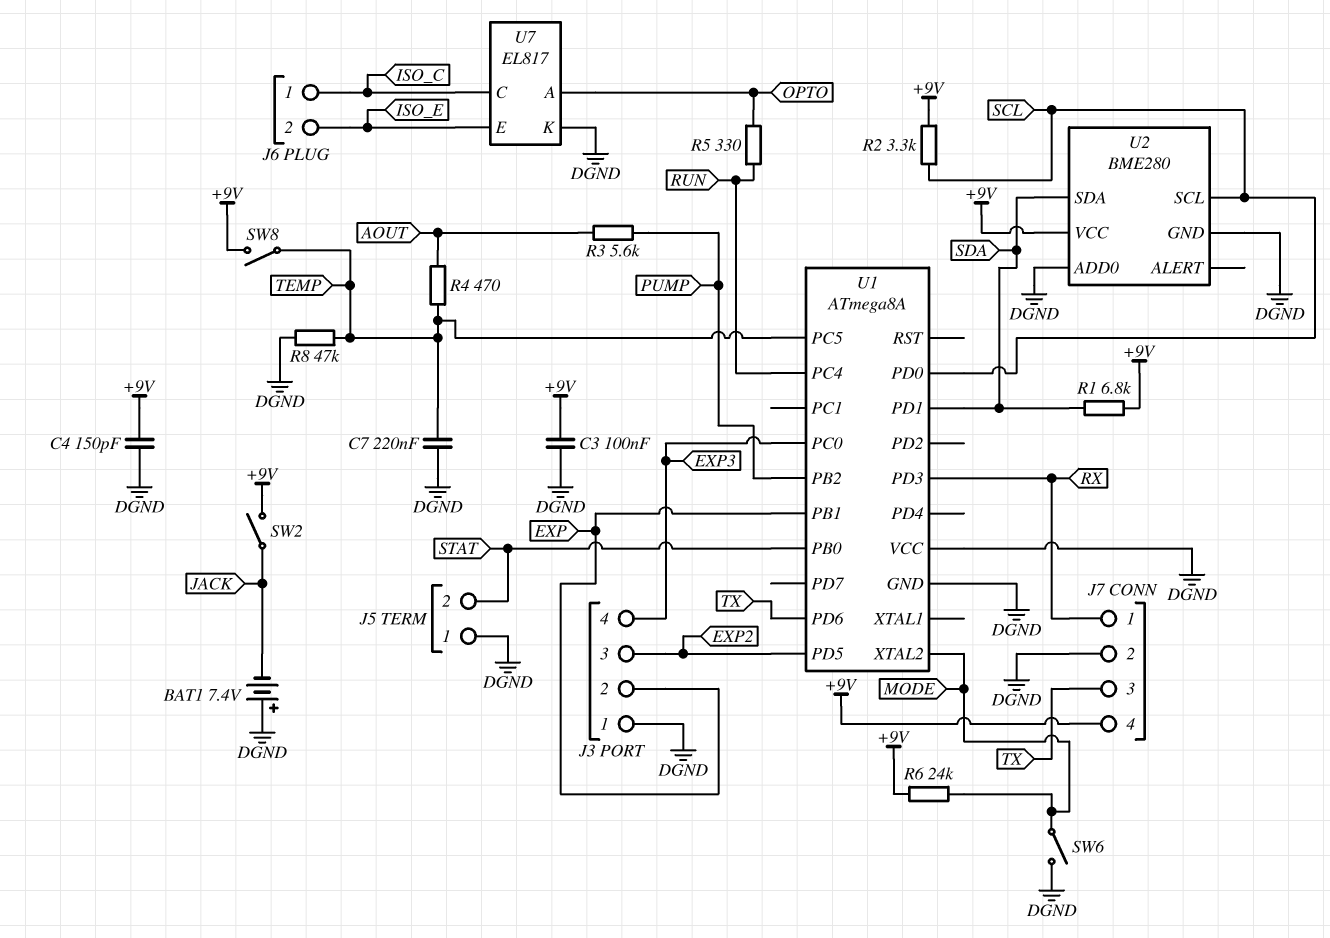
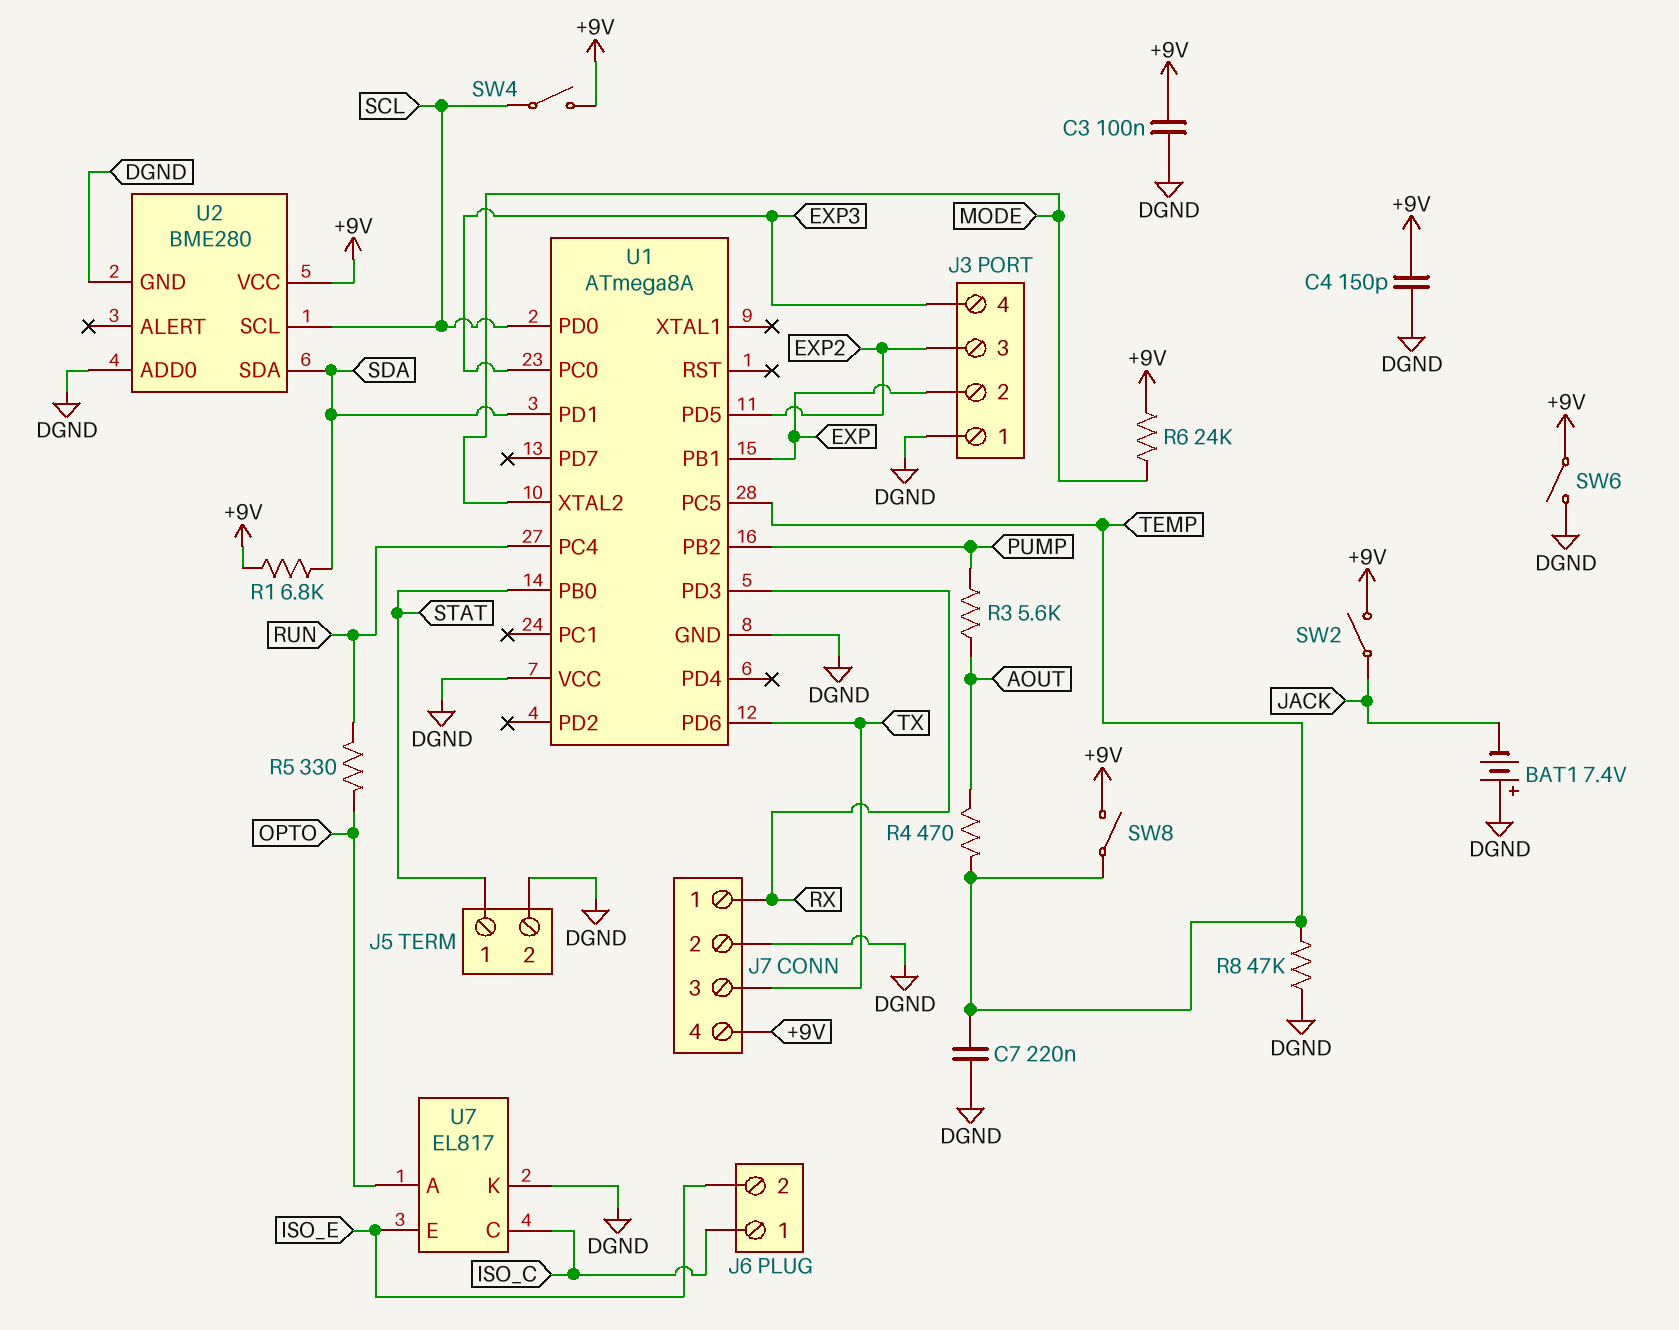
J5 pin 1: DGND -> STAT
J5 pin 2: STAT -> DGND
R2: 3.3k (+9V, SCL) -> none
SW4: none -> switch (+9V, SCL)
SW6: switch (DGND, MODE) -> switch (+9V, DGND)

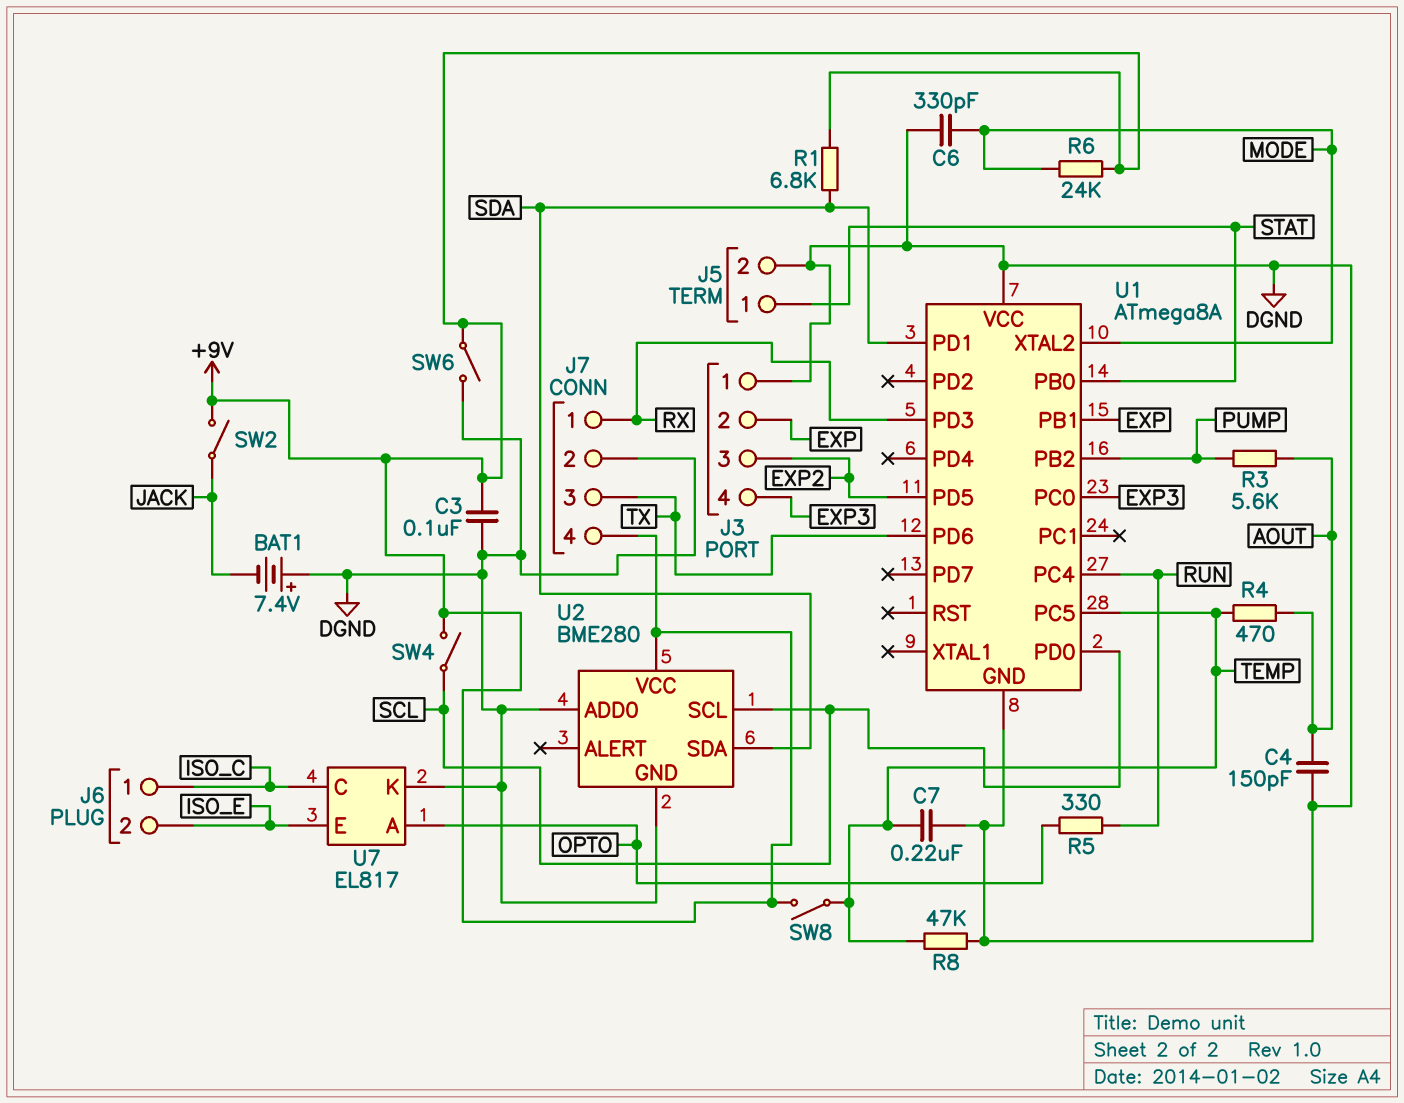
C4: 150pF (+9V, DGND) -> 150pF (AOUT, DGND)
C6: none -> 330pF (DGND, MODE)

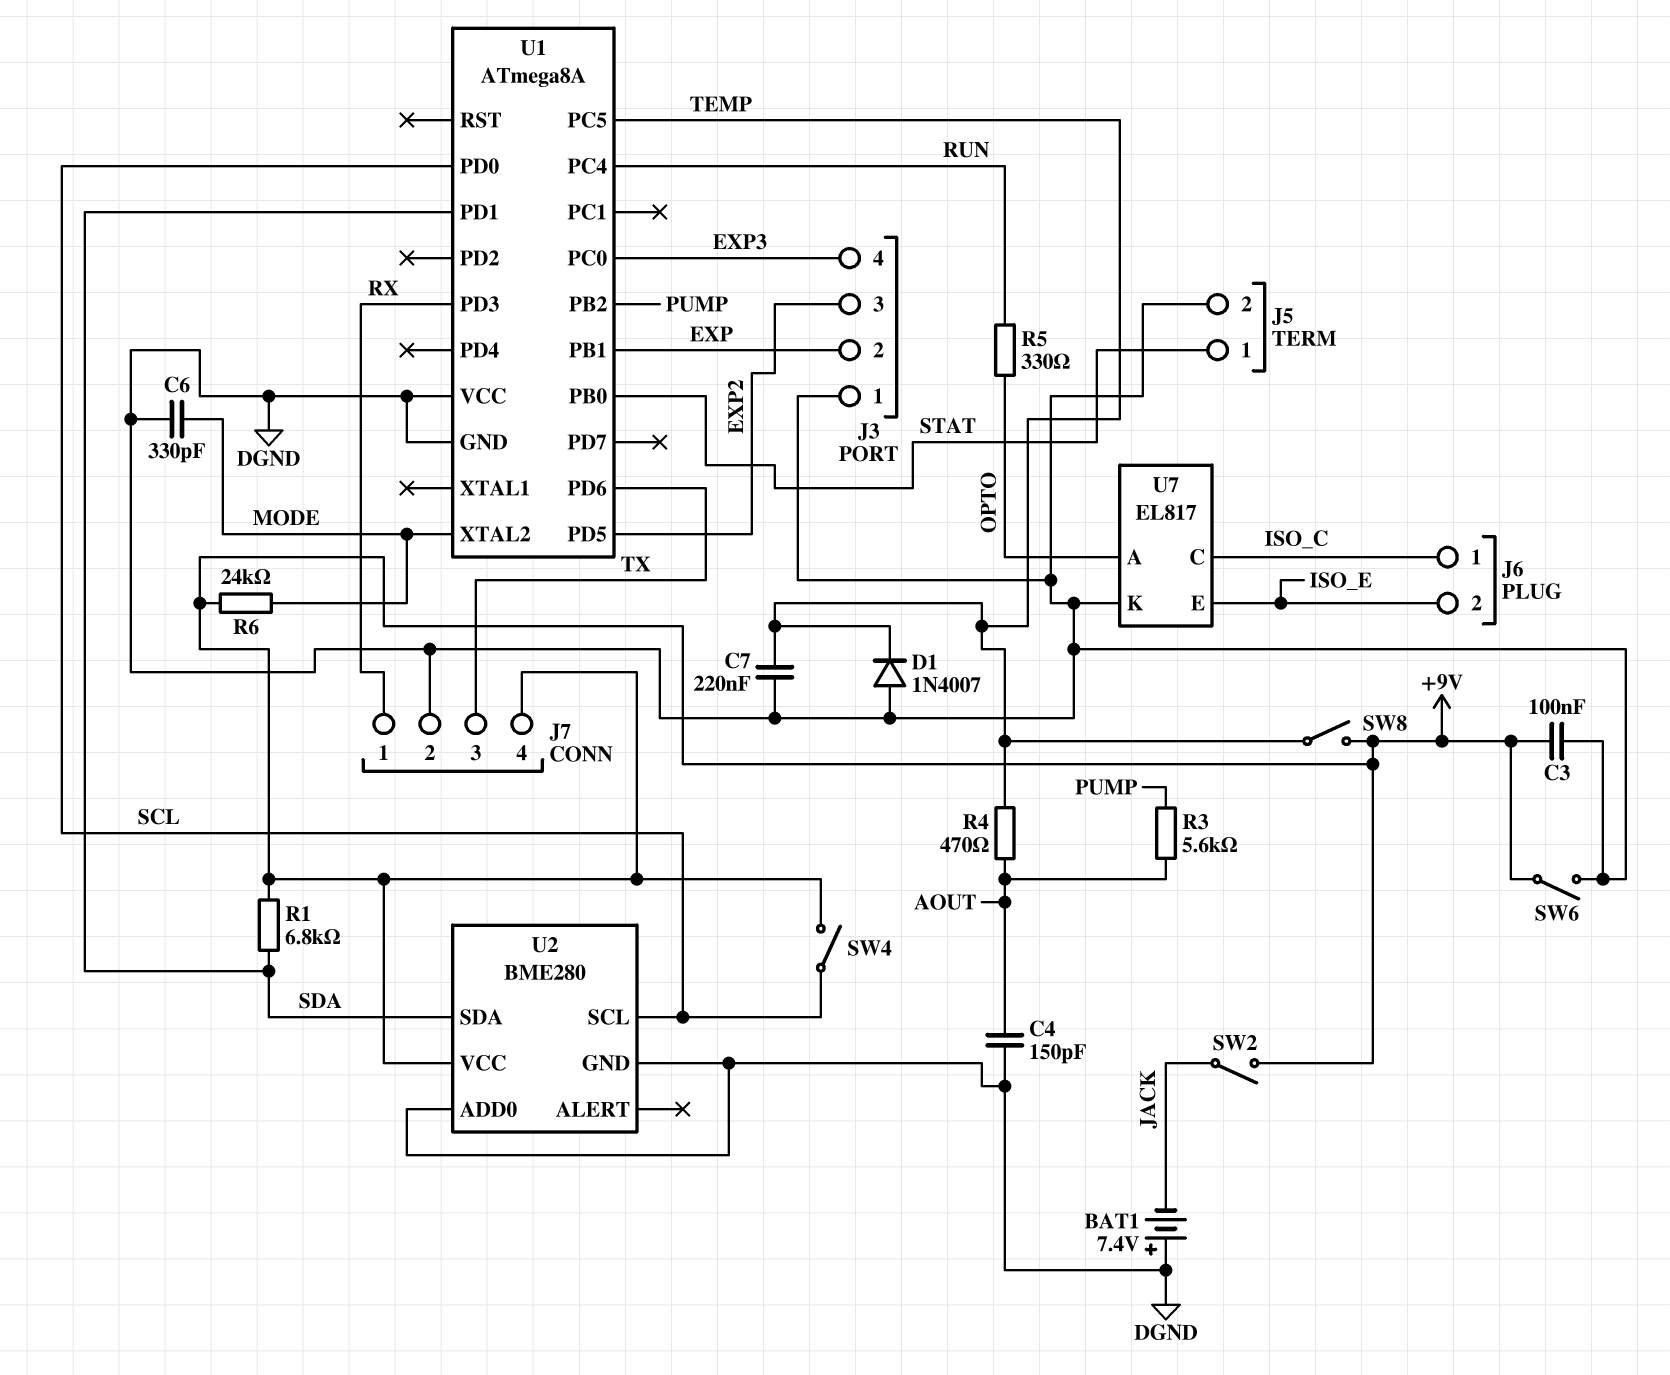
D1: none -> diode 1N4007 (A DGND, K TEMP)
R8: 47k (DGND, TEMP) -> none

